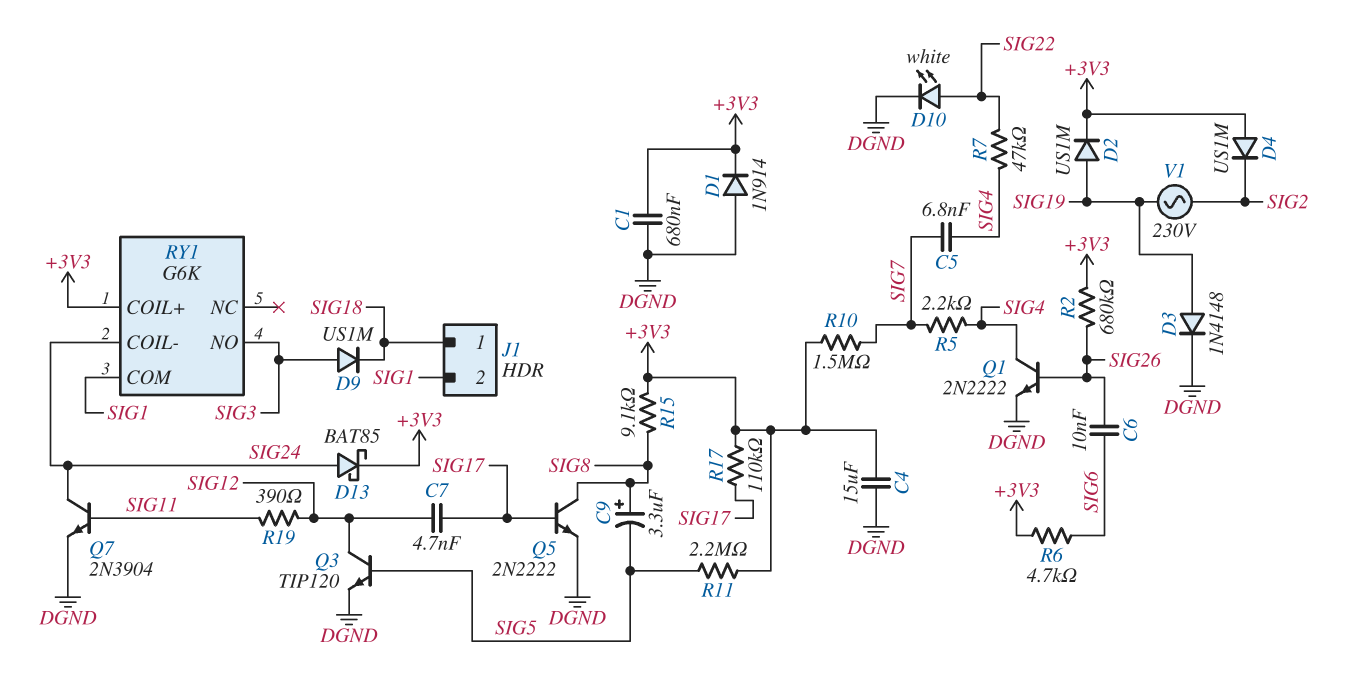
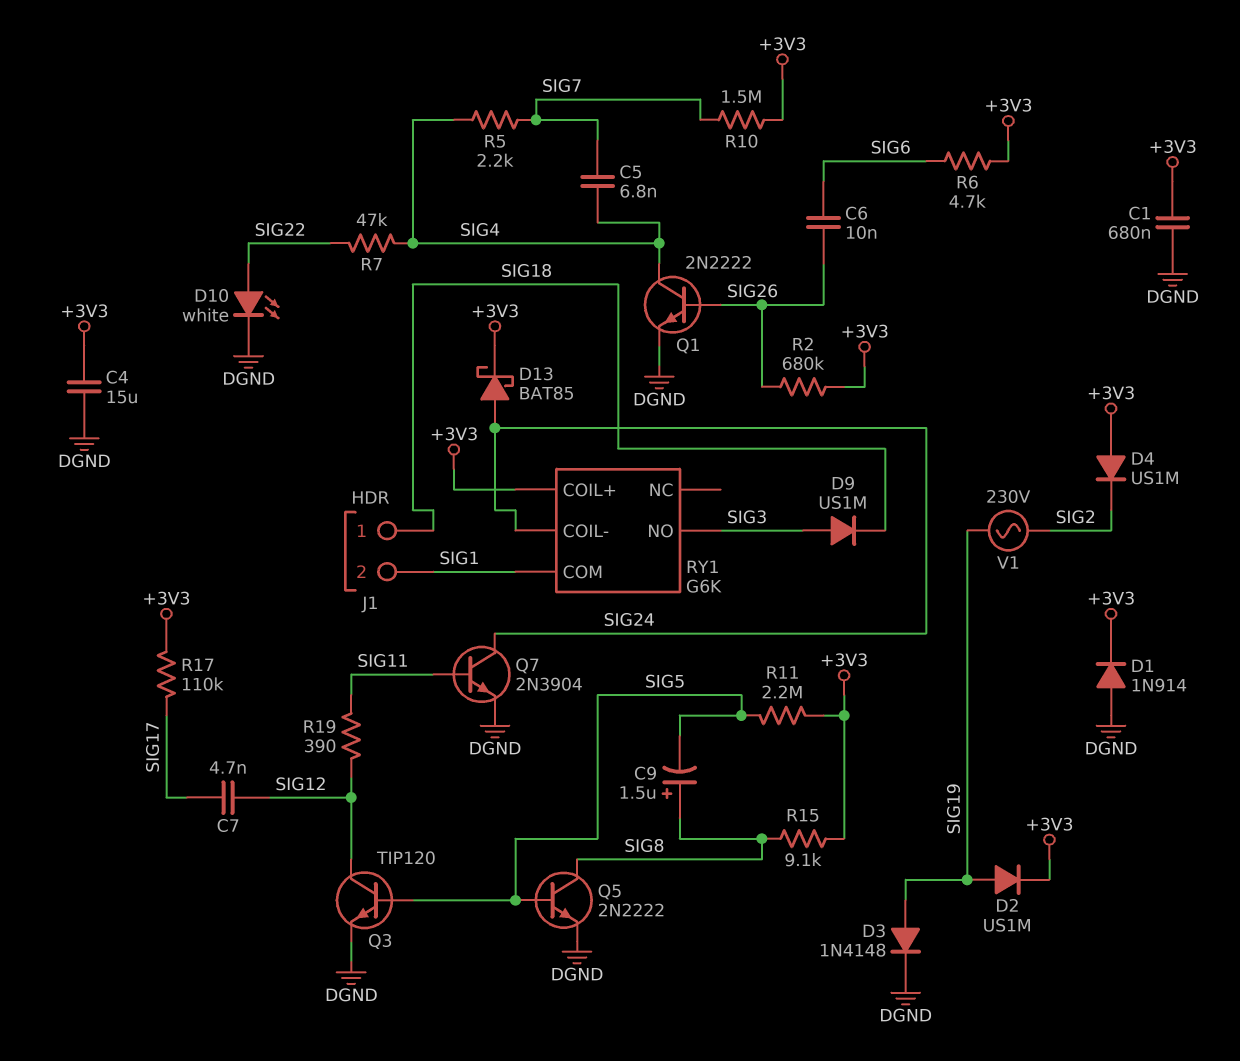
C9: 3.3uF (plus SIG8, minus SIG5) -> 1.5uF (plus SIG8, minus SIG5)
Q5: NPN 2N2222 (B SIG17, C SIG8, E DGND) -> NPN 2N2222 (B SIG5, C SIG8, E DGND)

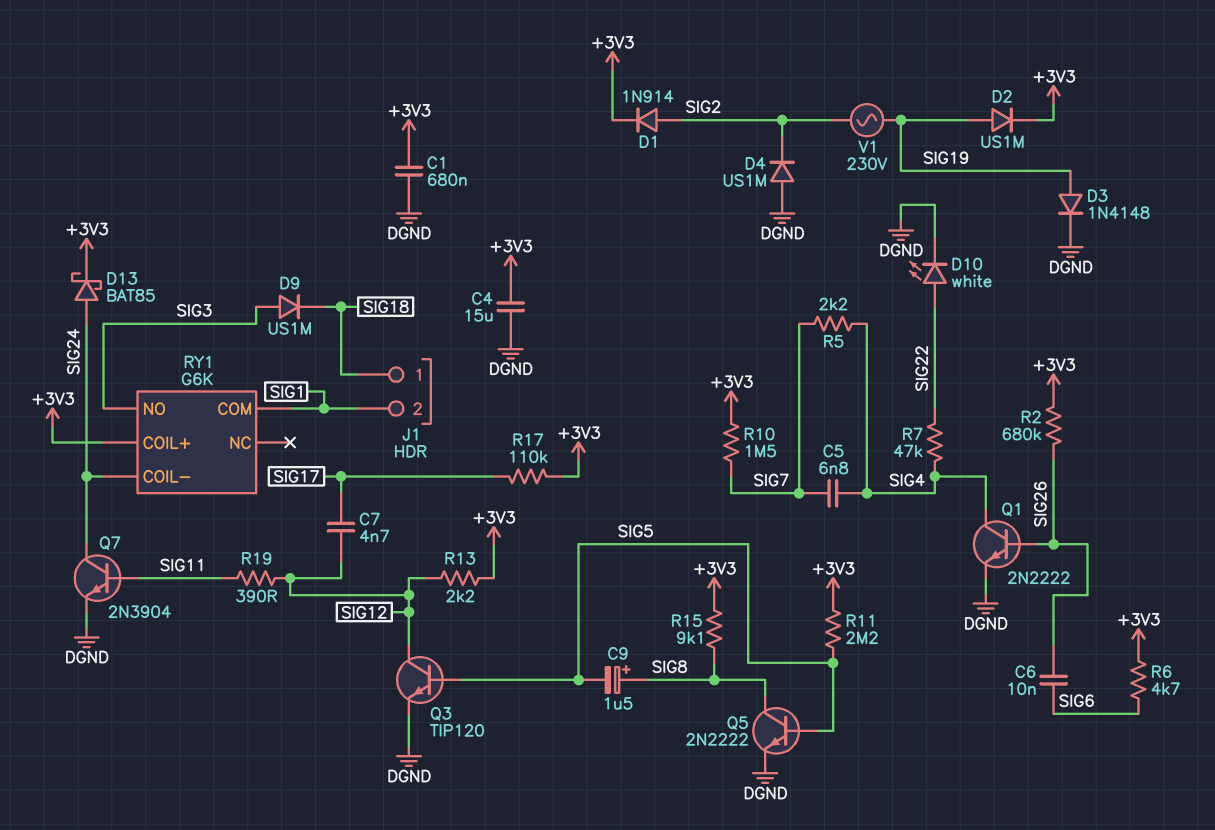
D1: diode 1N914 (A DGND, K +3V3) -> diode 1N914 (A SIG2, K +3V3)
D4: diode US1M (A +3V3, K SIG2) -> diode US1M (A DGND, K SIG2)
R13: none -> 2.2k (+3V3, SIG12)

